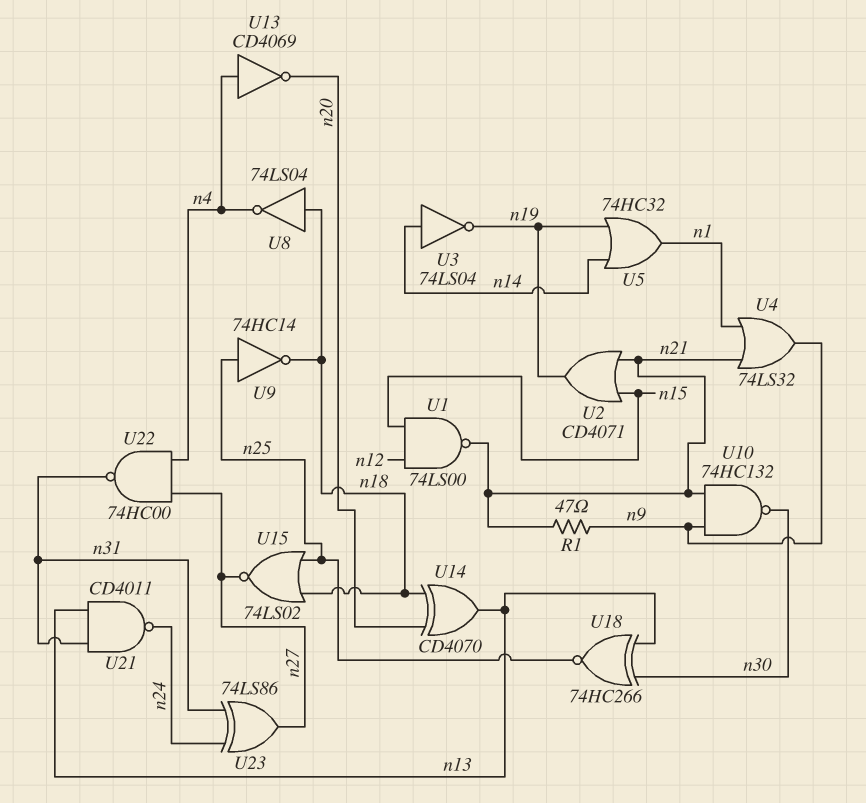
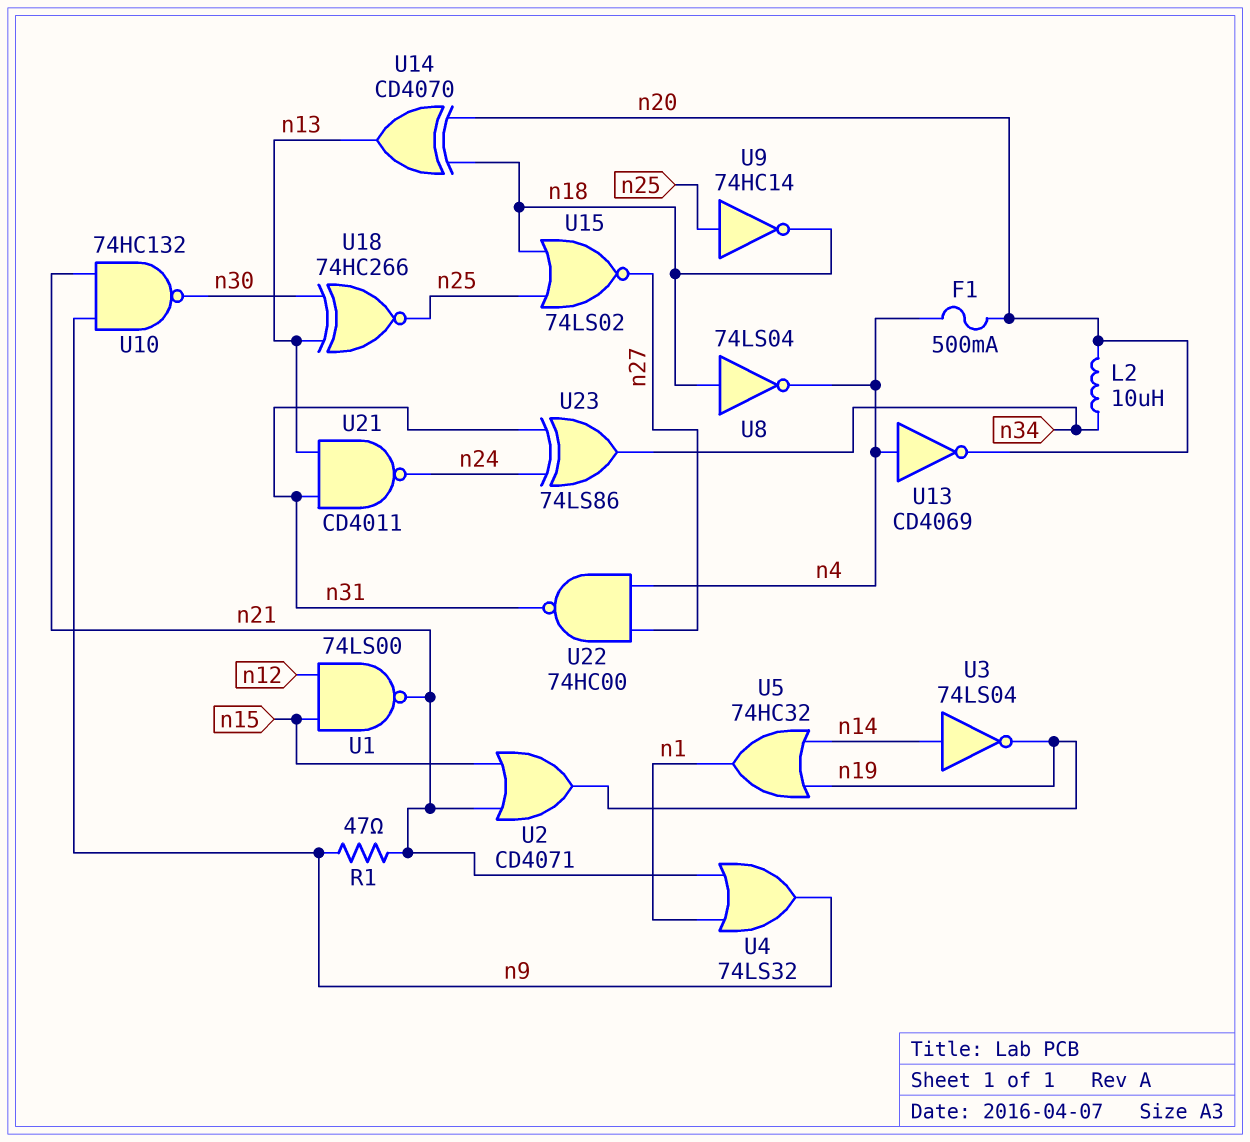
F1: none -> 500mA (n4, n20)
L2: none -> 10uH (n20, n34)
U23: XOR 74LS86 (in n24, in n31, out n27) -> XOR 74LS86 (in n24, in n31, out n34)

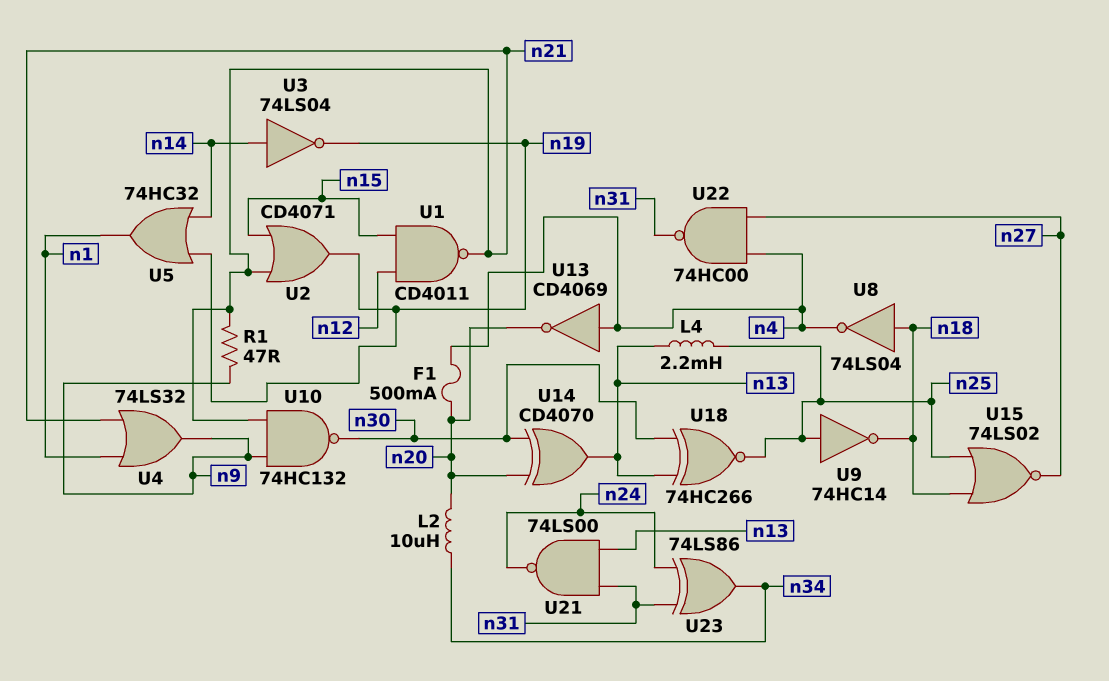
L4: none -> 2.2mH (n13, n25)
U1: NAND 74LS00 (in n12, in n15, out n21) -> NAND CD4011 (in n12, in n15, out n21)
U14: XOR CD4070 (in n18, in n20, out n13) -> XOR CD4070 (in n20, in n30, out n13)
U21: NAND CD4011 (in n13, in n31, out n24) -> NAND 74LS00 (in n13, in n31, out n24)

